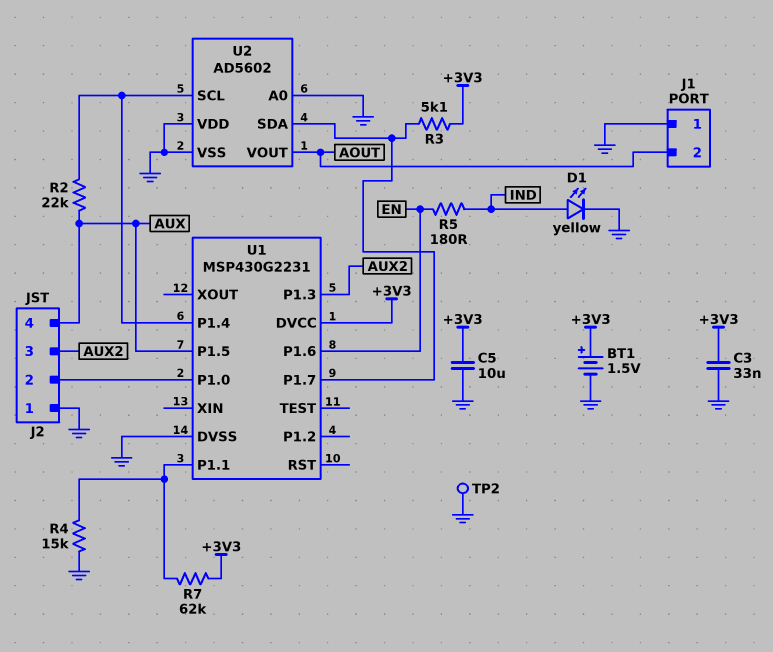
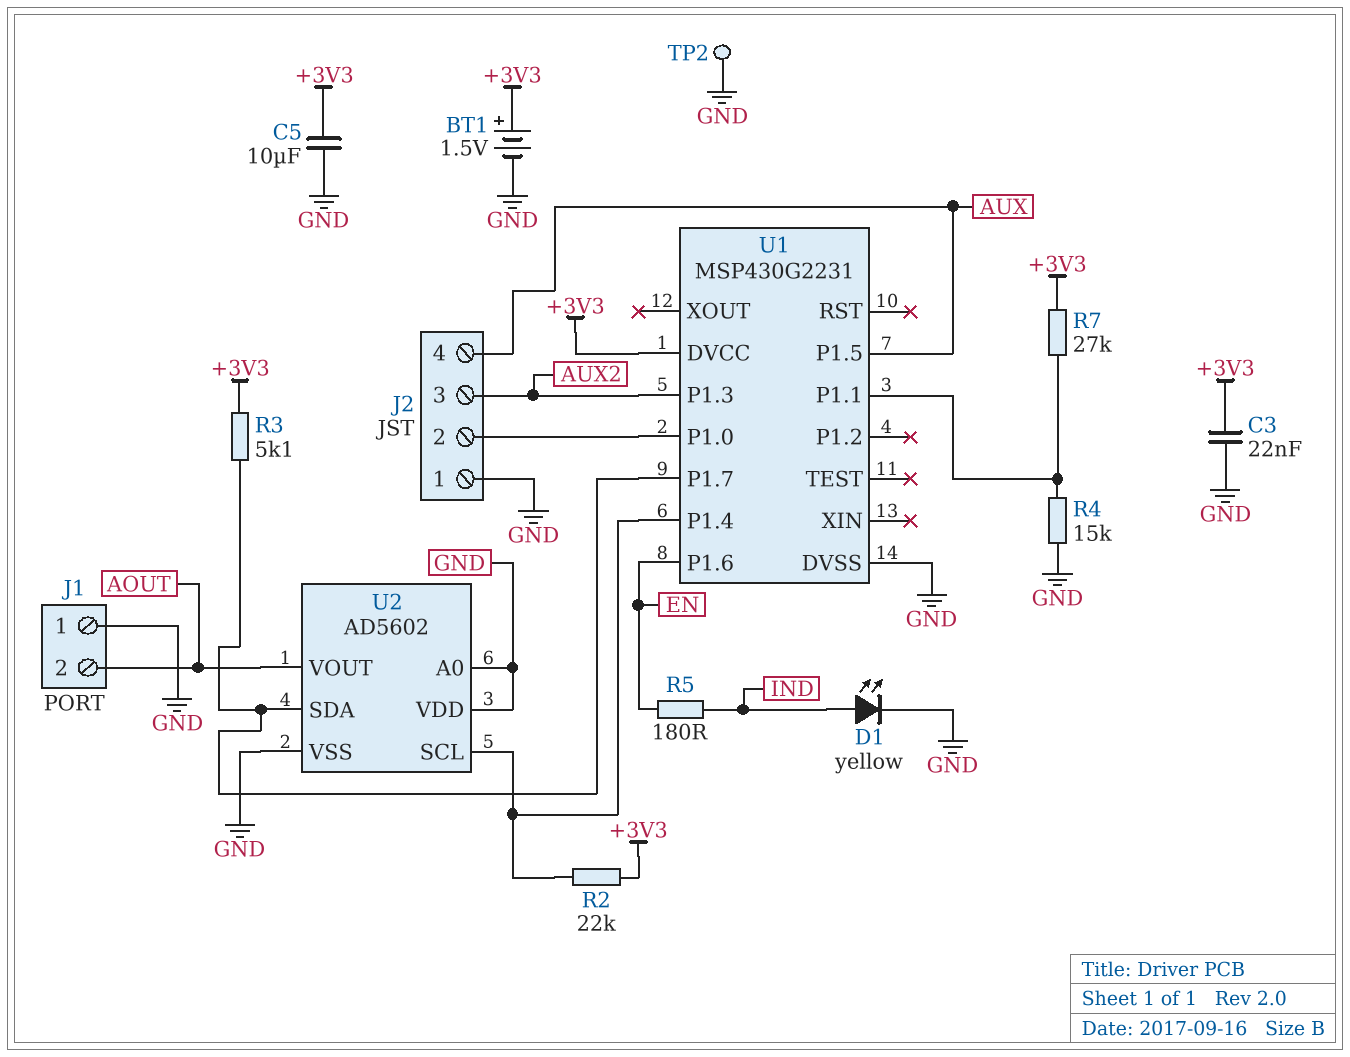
C3: 33nF (+3V3, GND) -> 22nF (+3V3, GND)
R2: 22k (AUX, U1/P1.4) -> 22k (+3V3, U1/P1.4)
R7: 62k (+3V3, U1/P1.1) -> 27k (+3V3, U1/P1.1)

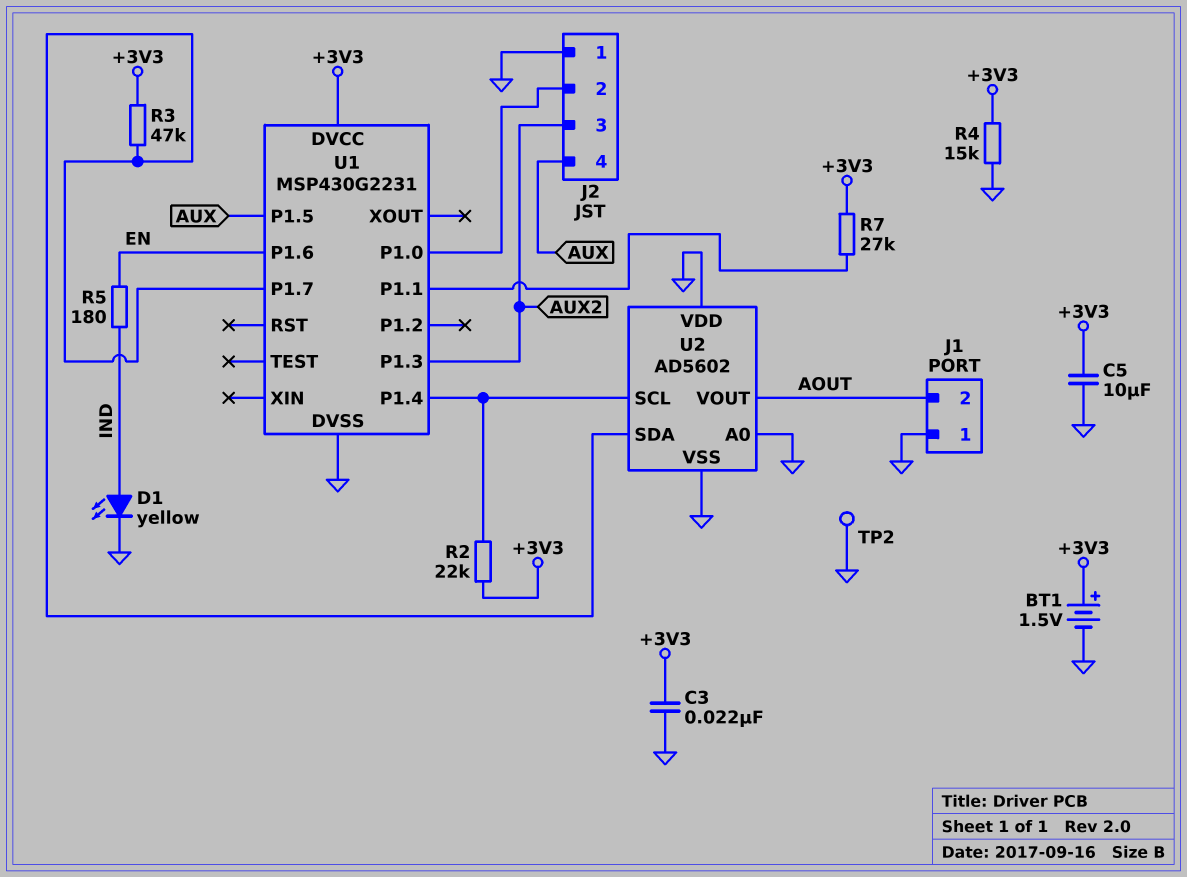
R3: 5.1k (+3V3, U1/P1.7) -> 47k (+3V3, U1/P1.7)
R4: 15k (GND, U1/P1.1) -> 15k (+3V3, GND)

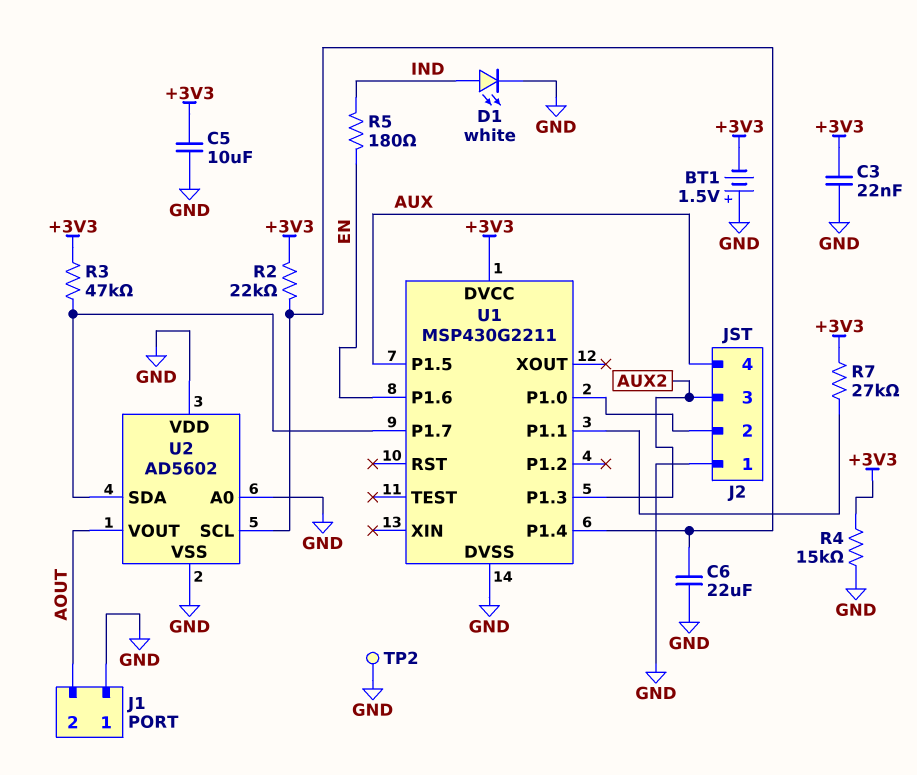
BT1: 1.5V (plus +3V3, minus GND) -> 1.5V (plus GND, minus +3V3)
C6: none -> 22uF (GND, U1/P1.4)
D1: LED yellow (A IND, K GND) -> LED white (A IND, K GND)
U1: MSP430G2231 -> MSP430G2211

